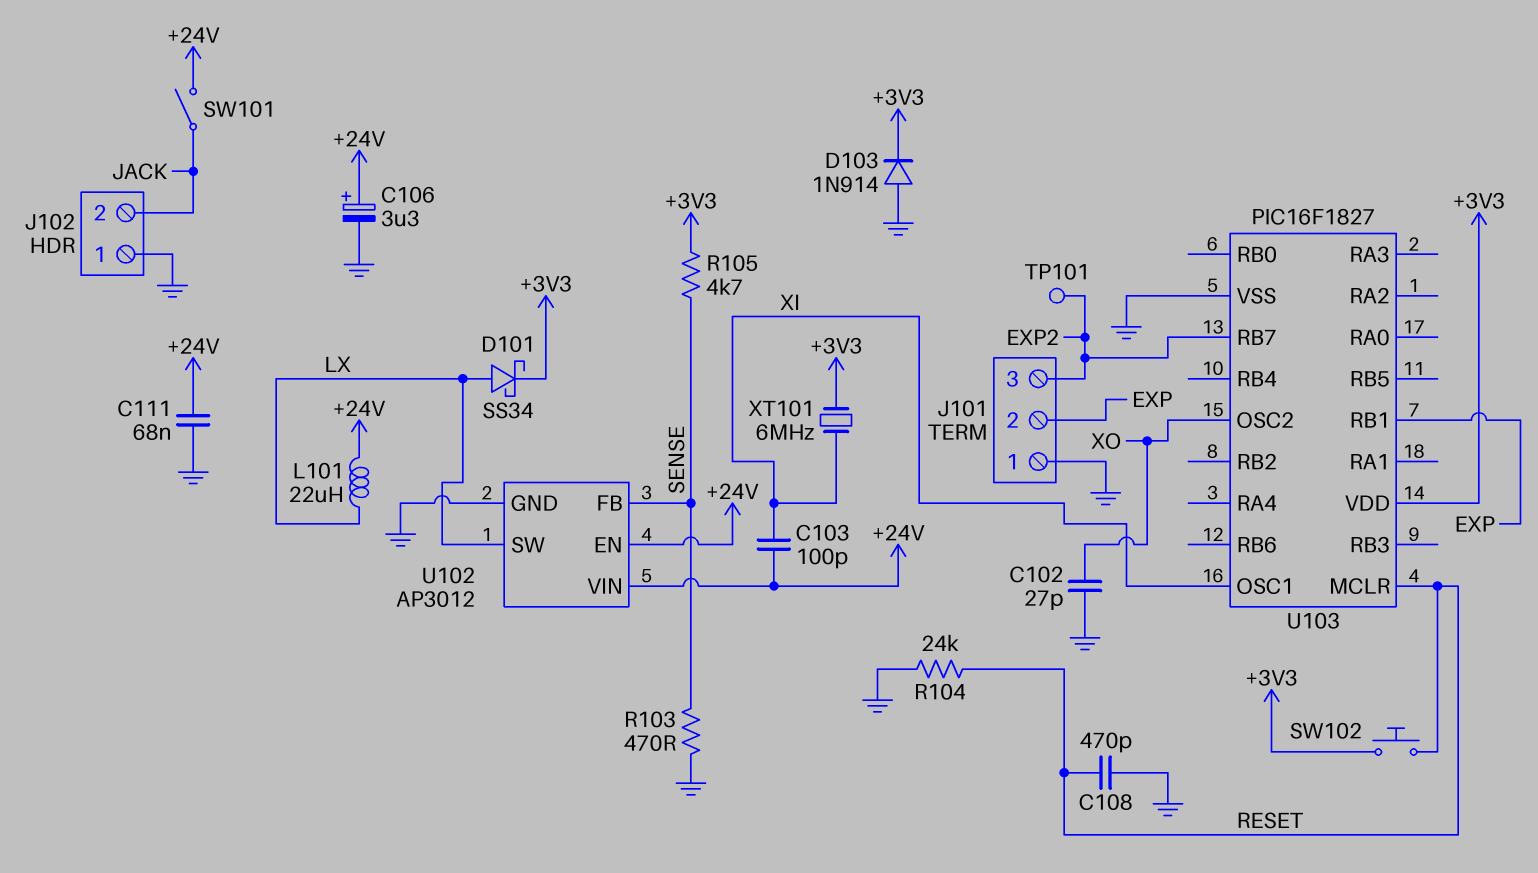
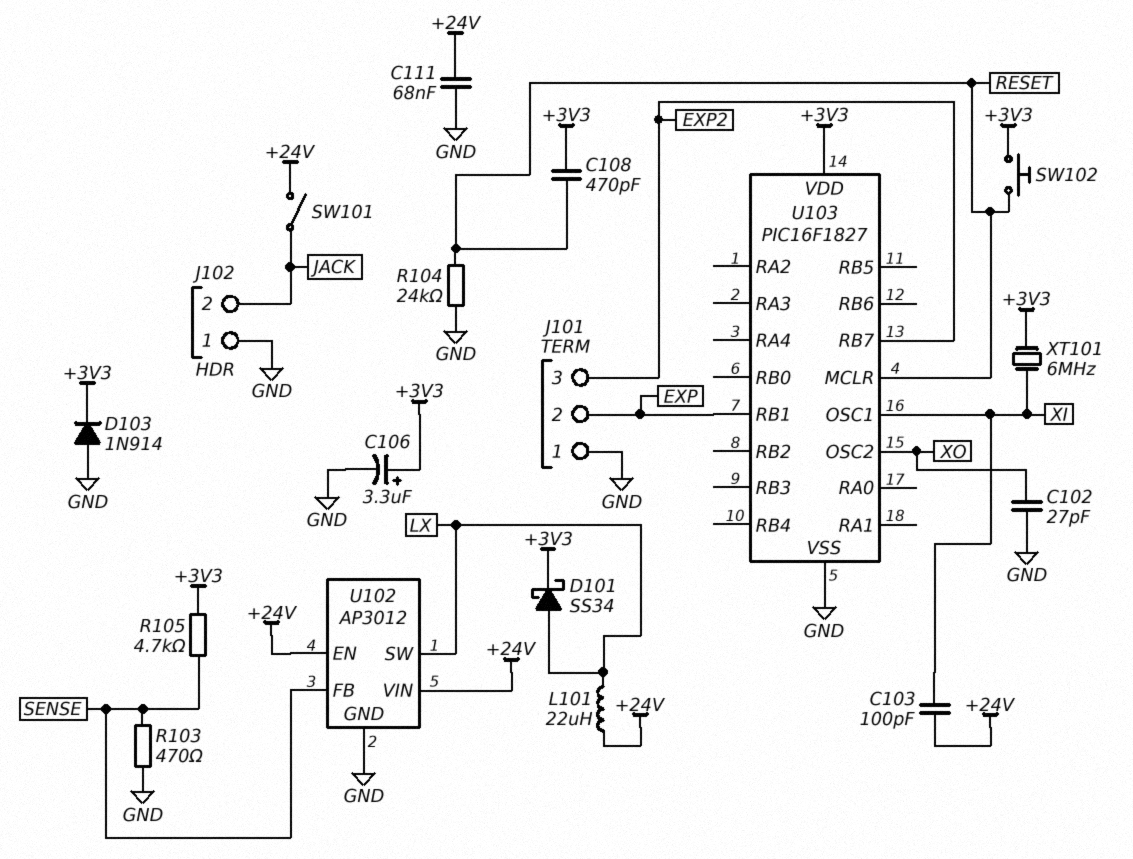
C106: 3.3uF (plus +24V, minus GND) -> 3.3uF (plus +3V3, minus GND)
C108: 470pF (GND, RESET) -> 470pF (+3V3, RESET)
TP101: test point (EXP2) -> none

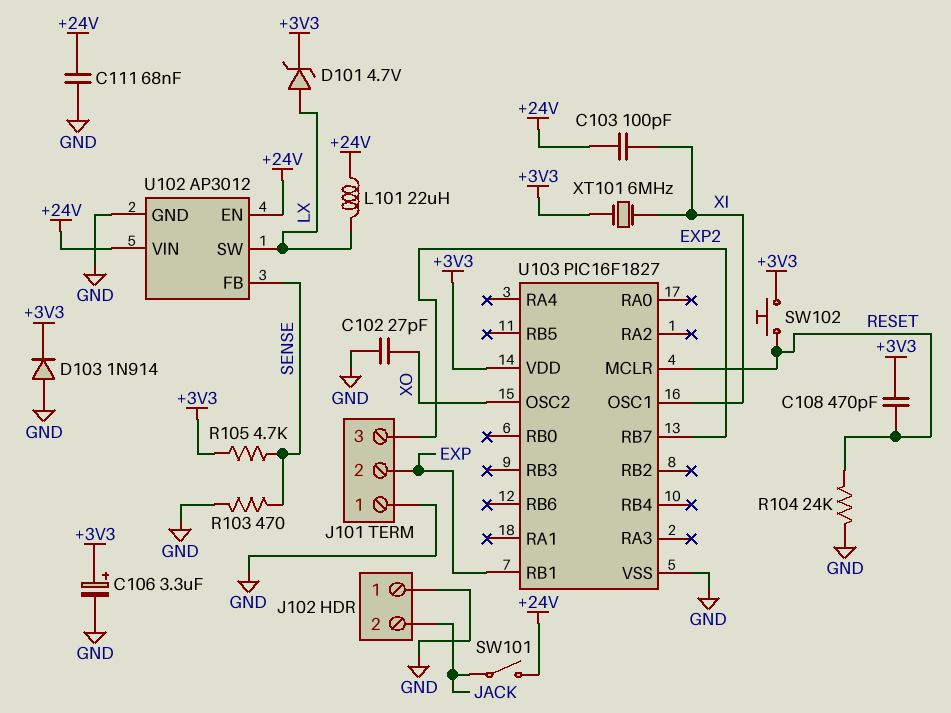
D101: schottky SS34 (A LX, K +3V3) -> zener 4.7V (A LX, K +3V3)

